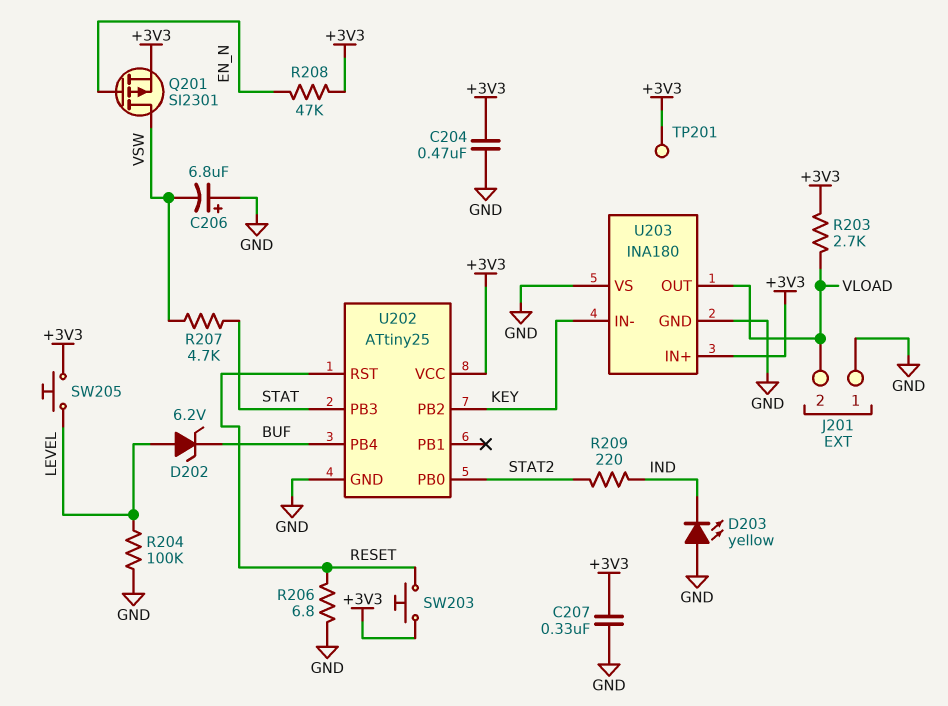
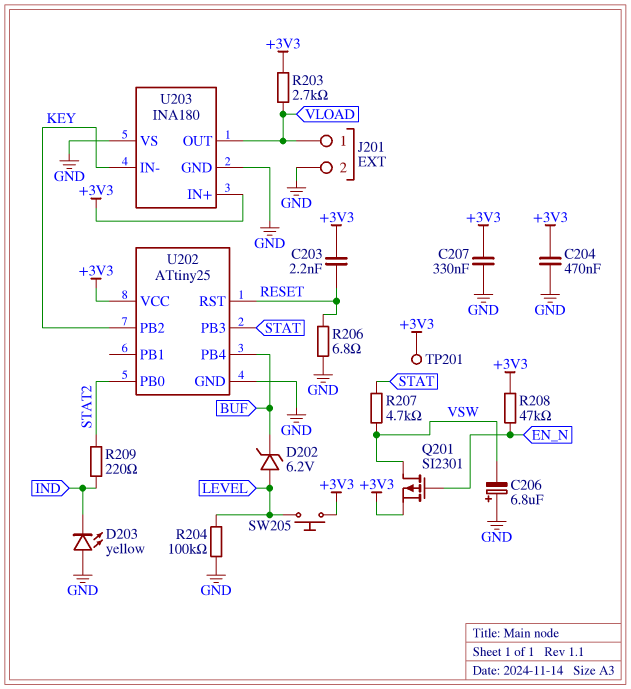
C203: none -> 2.2nF (+3V3, RESET)
J201 pin 1: GND -> VLOAD
J201 pin 2: VLOAD -> GND
SW203: button (+3V3, RESET) -> none

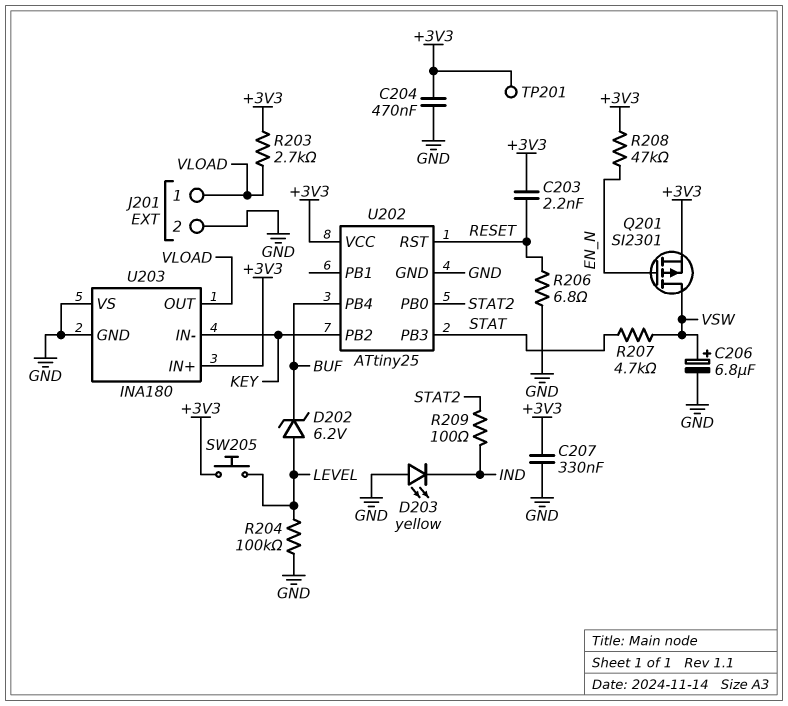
C206: 6.8uF (plus GND, minus VSW) -> 6.8uF (plus VSW, minus GND)
R209: 220 (IND, STAT2) -> 100 (IND, STAT2)

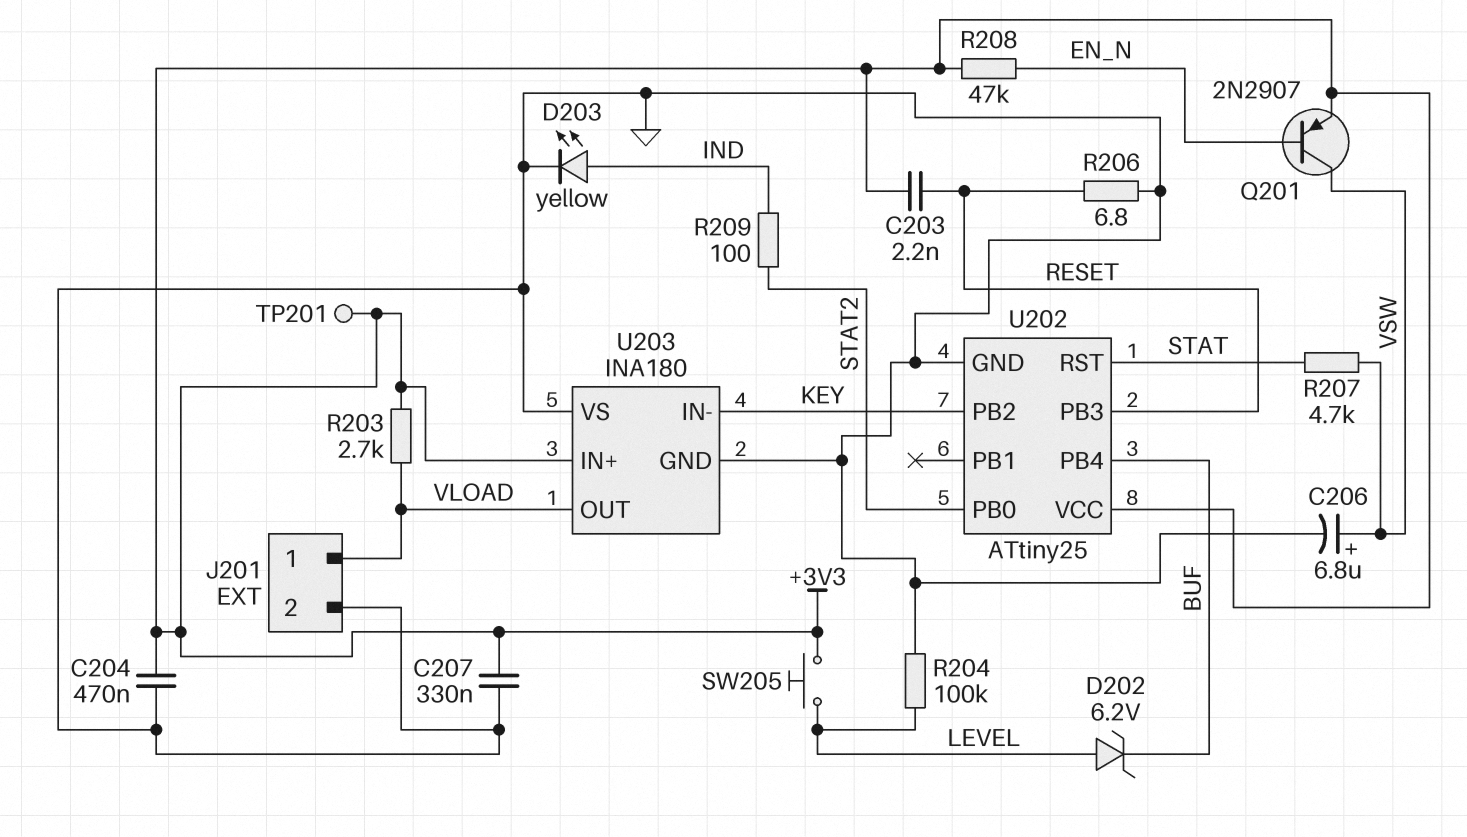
D203: LED yellow (A GND, K IND) -> LED yellow (A IND, K GND)
Q201: PMOS SI2301 (G EN_N, D VSW, S +3V3) -> PNP 2N2907 (B EN_N, C VSW, E +3V3)
U202 pin PB3: STAT -> RESET
U202 pin RST: RESET -> STAT

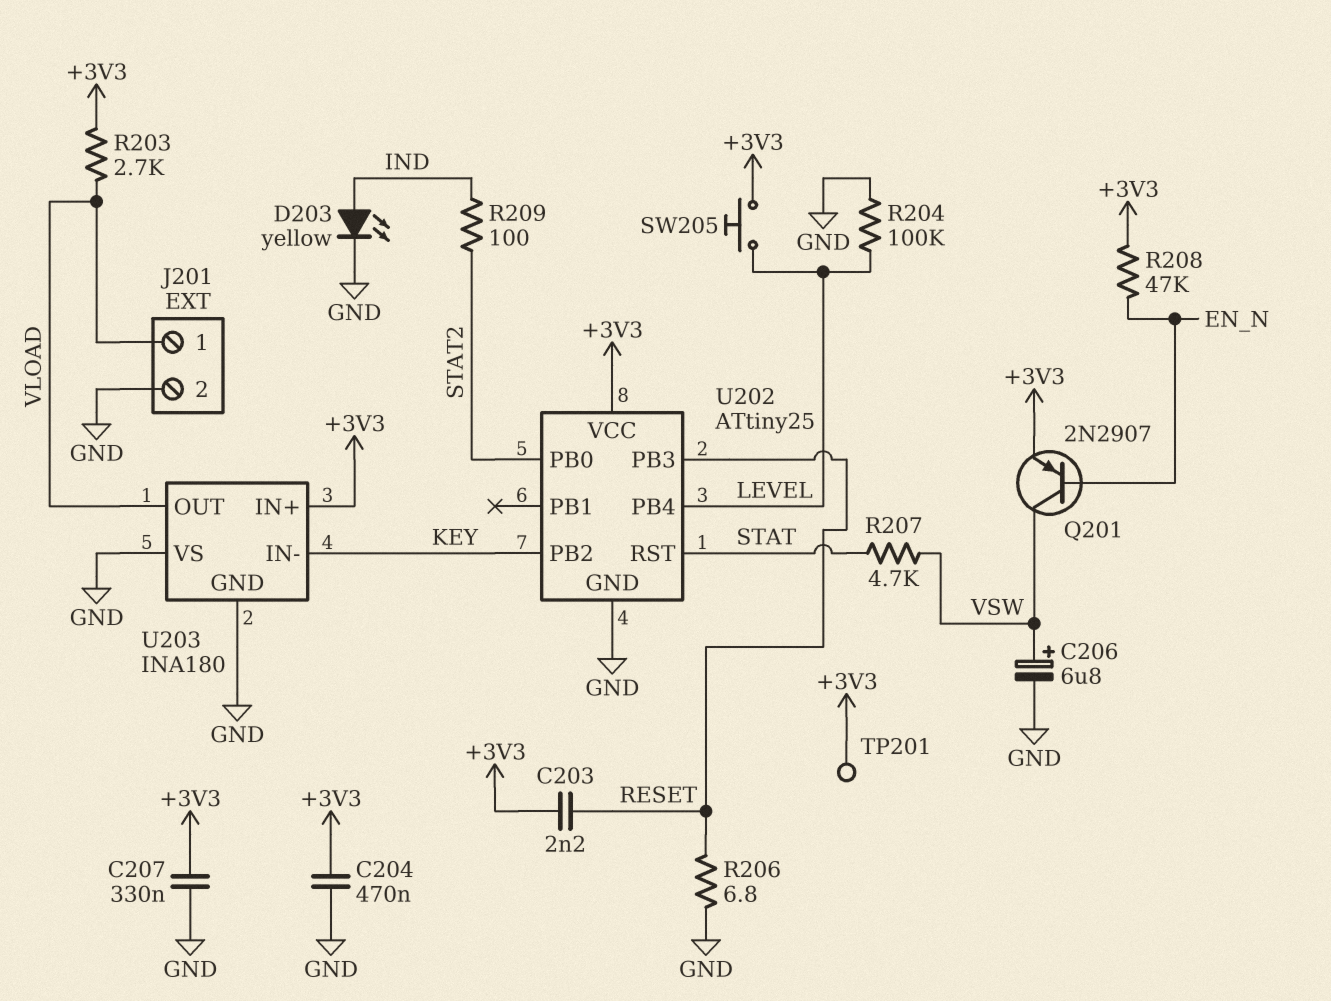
D202: zener 6.2V (A LEVEL, K BUF) -> none
U202 pin PB4: BUF -> LEVEL

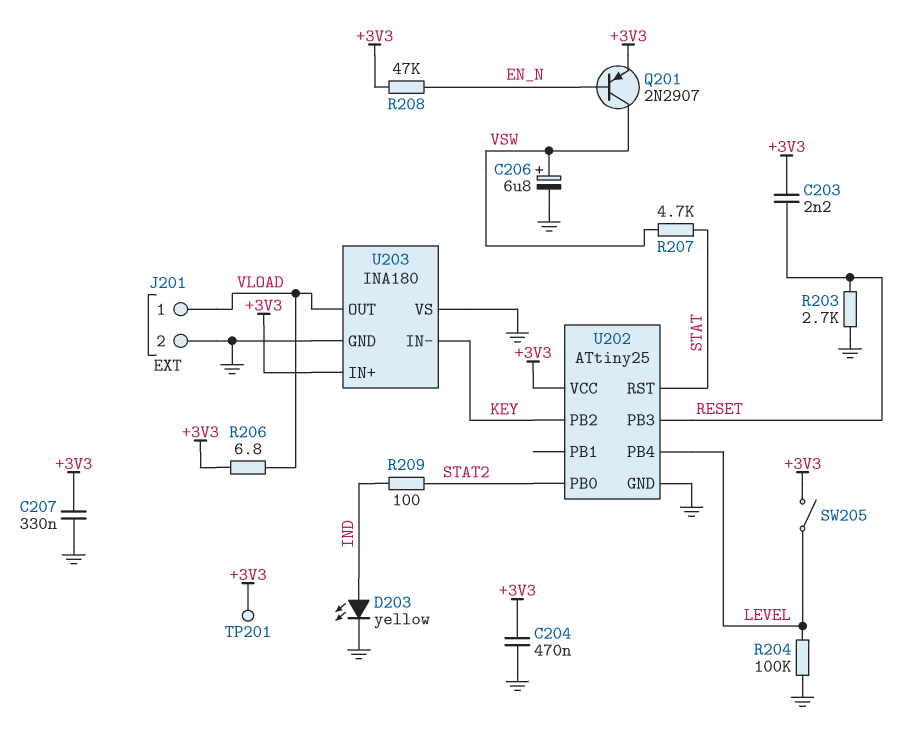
R203: 2.7k (+3V3, VLOAD) -> 2.7k (GND, RESET)
R206: 6.8 (GND, RESET) -> 6.8 (+3V3, VLOAD)
SW205: button (+3V3, LEVEL) -> switch (+3V3, LEVEL)

